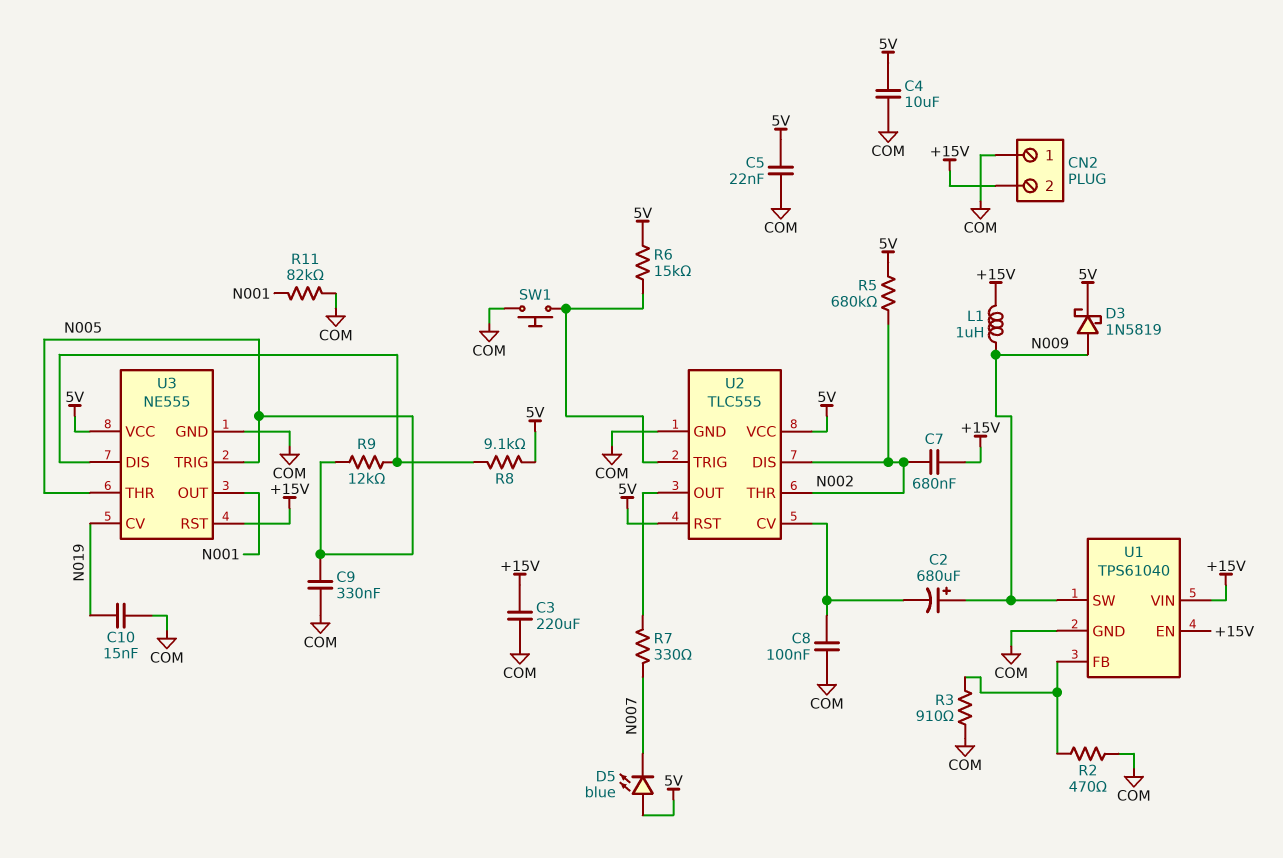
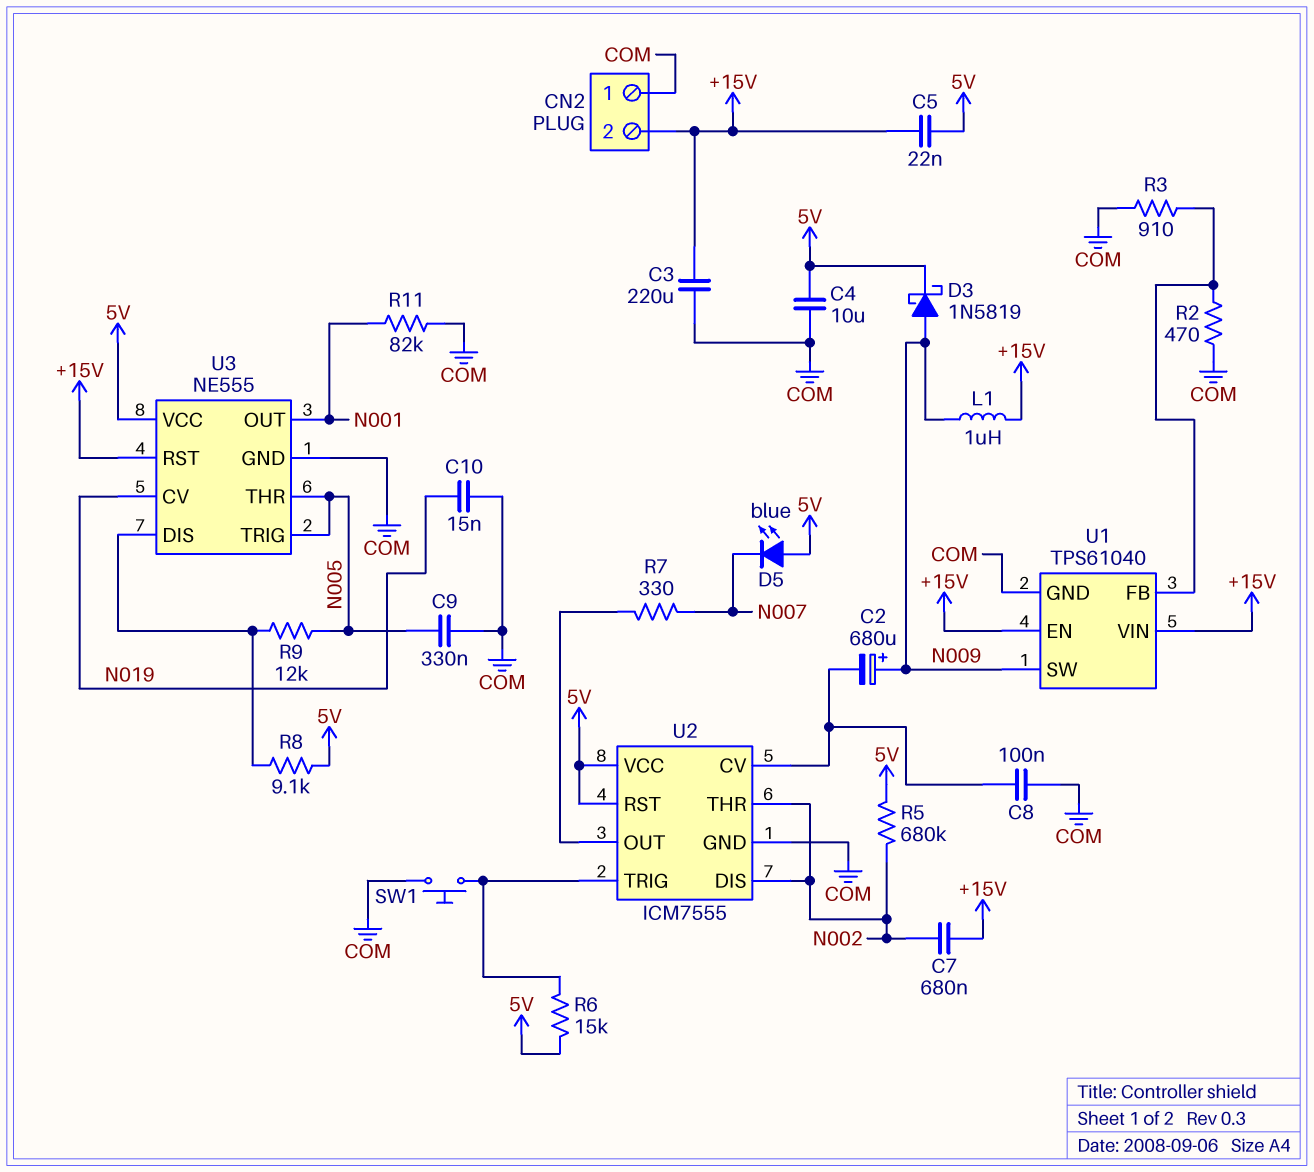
C5: 22nF (5V, COM) -> 22nF (+15V, 5V)
U2: TLC555 -> ICM7555

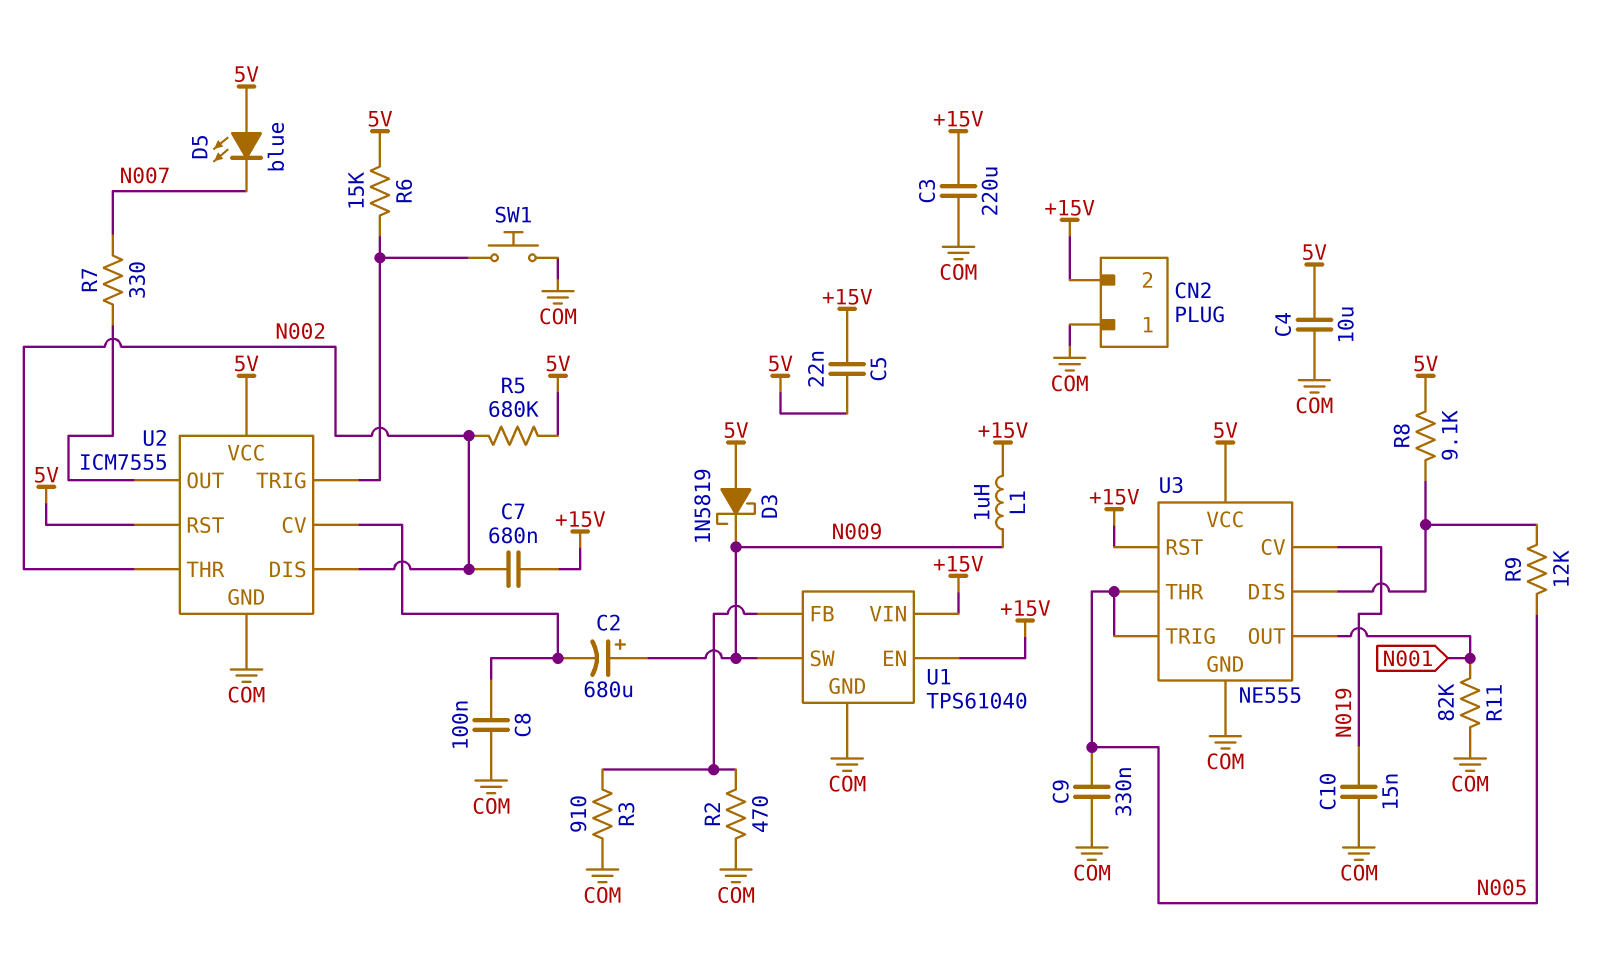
D3: schottky 1N5819 (A N009, K 5V) -> schottky 1N5819 (A 5V, K N009)

